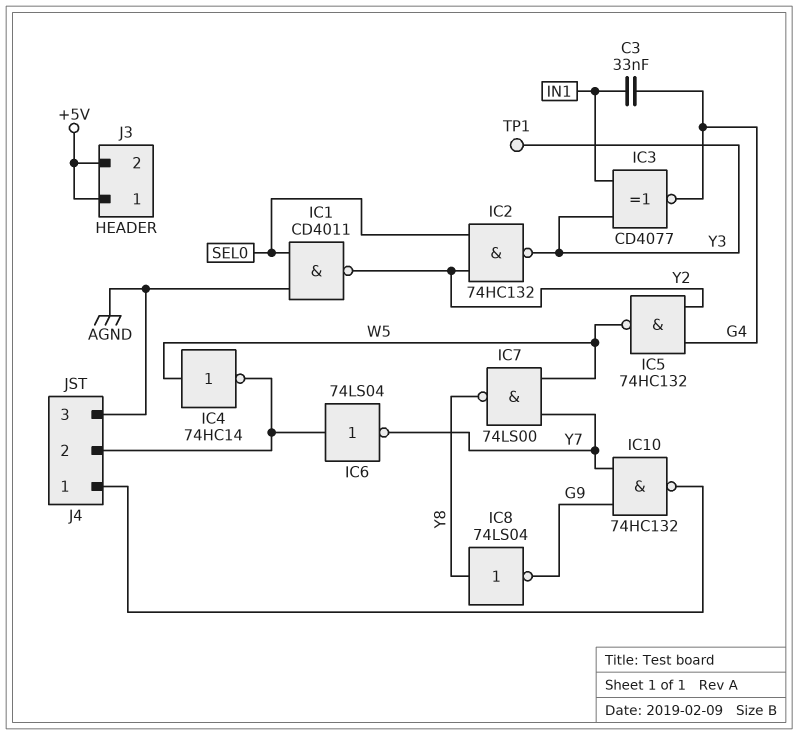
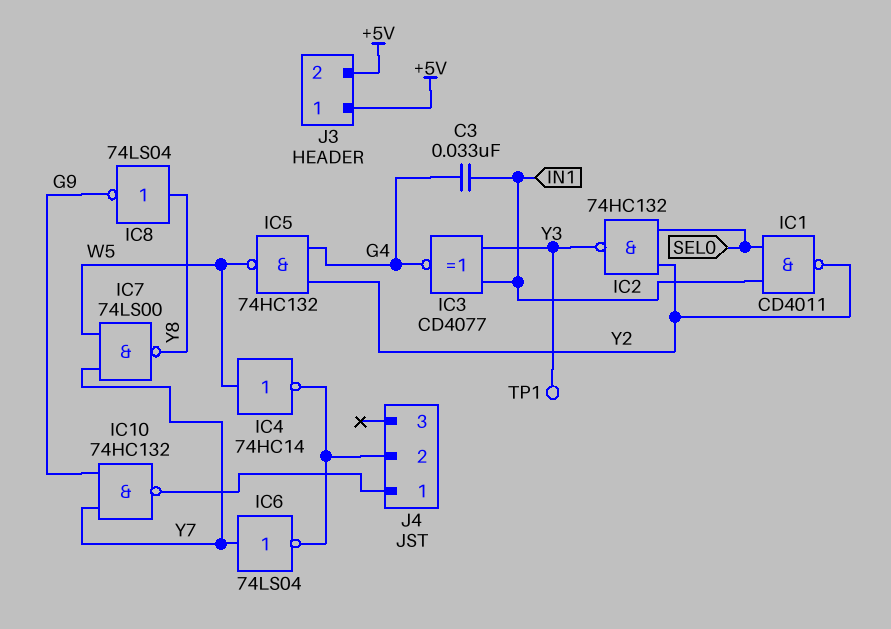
IC1: NAND CD4011 (in AGND, in SEL0, out Y2) -> NAND CD4011 (in IN1, in SEL0, out Y2)
IC6: NOT 74LS04 (in J4/2, out Y7) -> NOT 74LS04 (in Y7, out J4/2)
J4 pin 3: AGND -> none

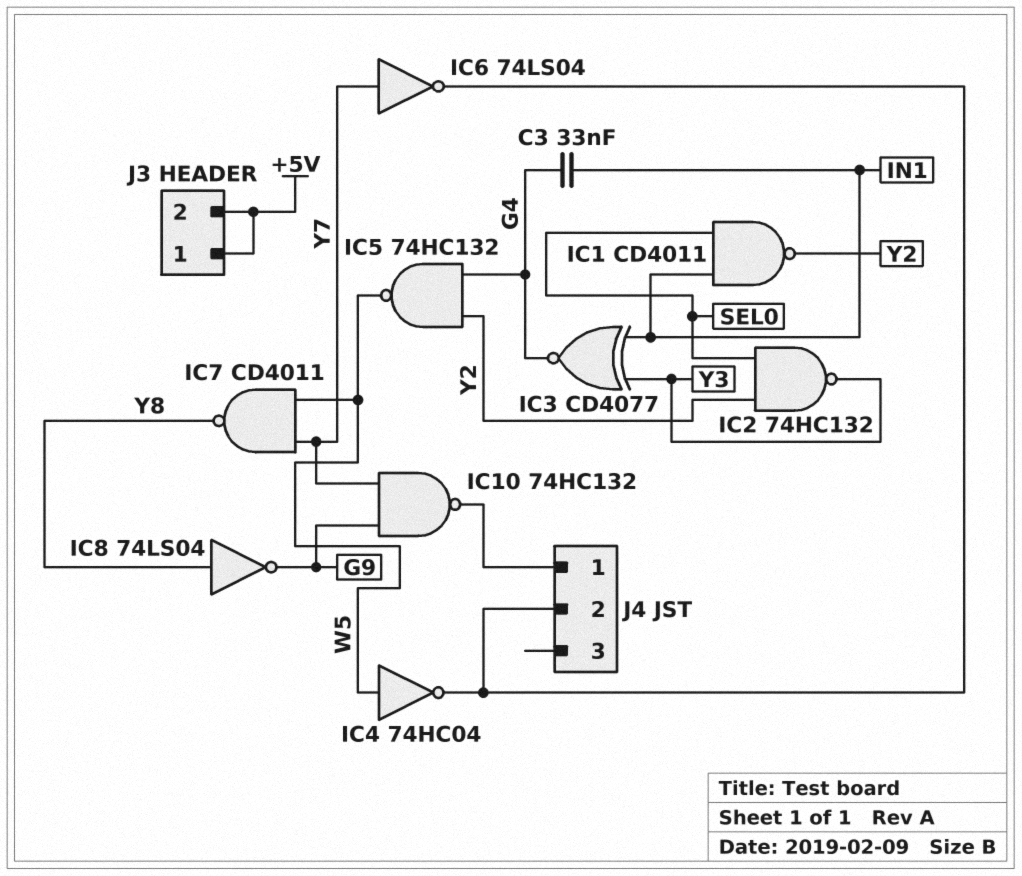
IC4: NOT 74HC14 (in W5, out J4/2) -> NOT 74HC04 (in W5, out J4/2)
IC7: NAND 74LS00 (in W5, in Y7, out Y8) -> NAND CD4011 (in W5, in Y7, out Y8)
TP1: test point (Y3) -> none

